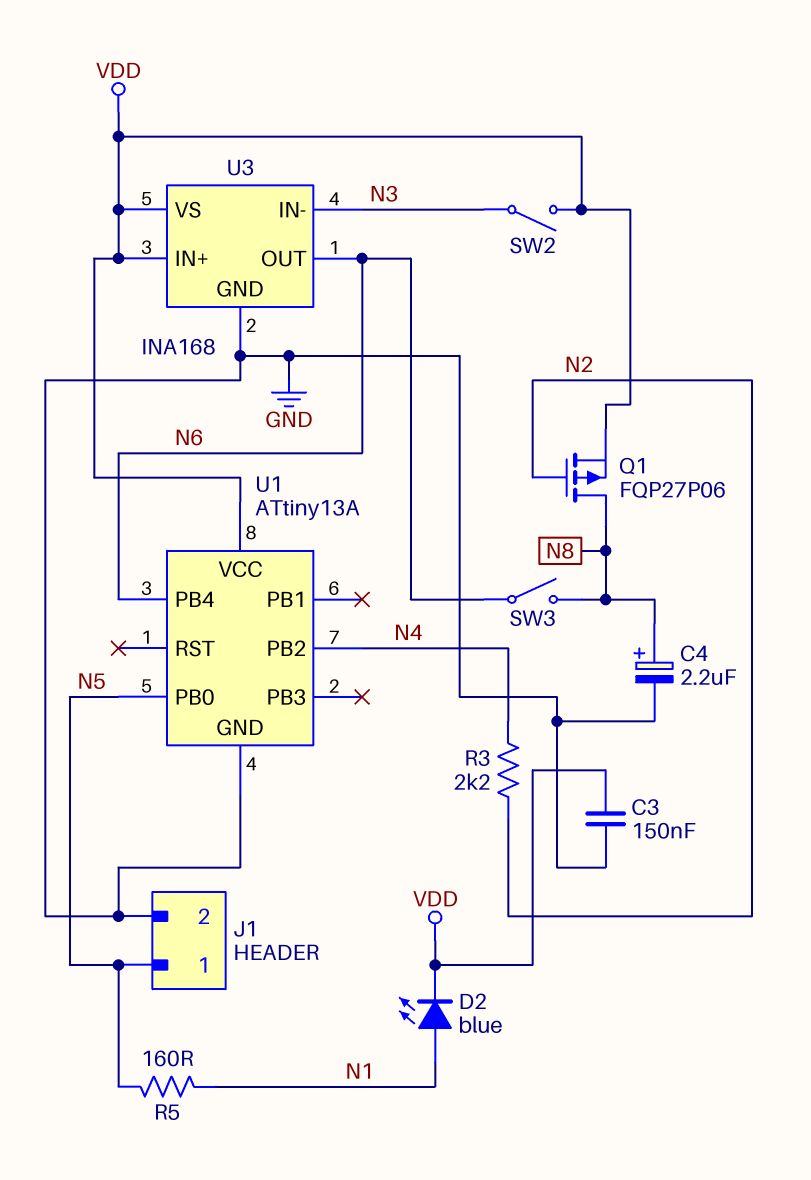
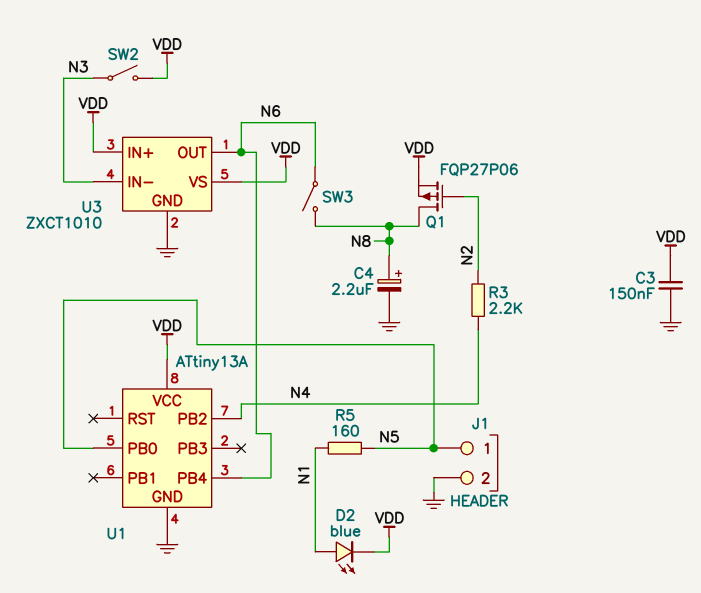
U3: INA168 -> ZXCT1010

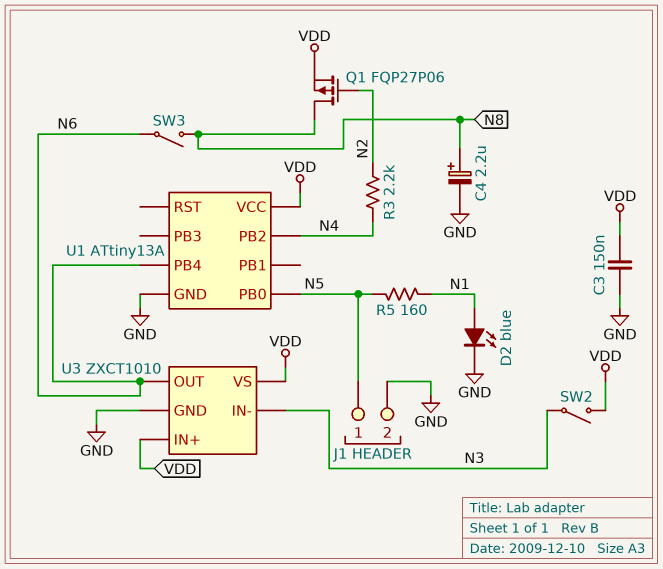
D2: LED blue (A N1, K VDD) -> LED blue (A N1, K GND)

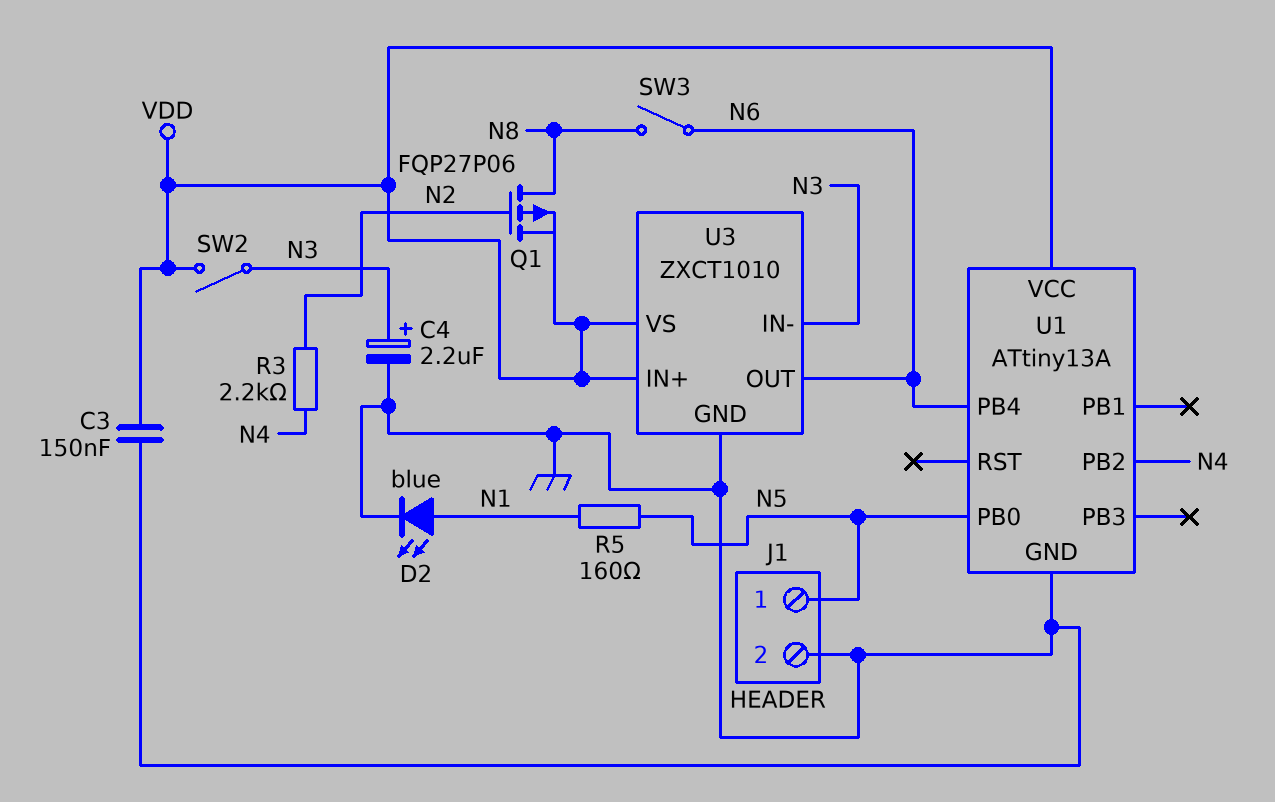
C4: 2.2uF (plus N8, minus GND) -> 2.2uF (plus N3, minus GND)

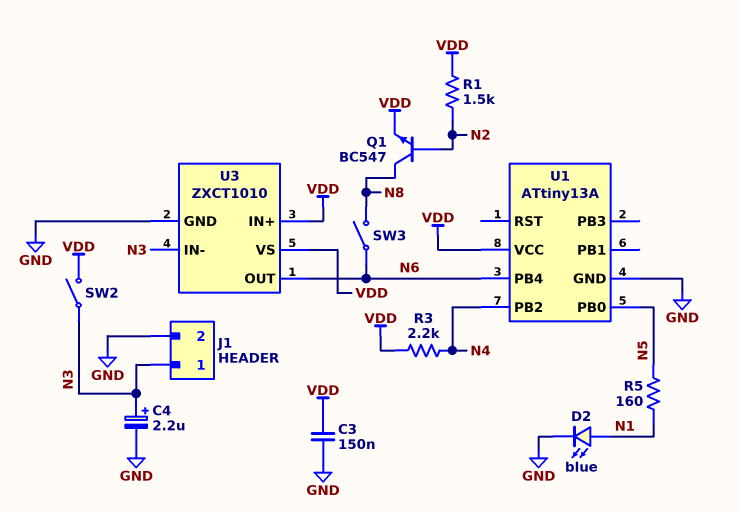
J1 pin 1: N5 -> N3
Q1: PMOS FQP27P06 (G N2, D N8, S VDD) -> NPN BC547 (B N2, C N8, E VDD)
R1: none -> 1.5k (N2, VDD)
R3: 2.2k (N2, N4) -> 2.2k (N4, VDD)

